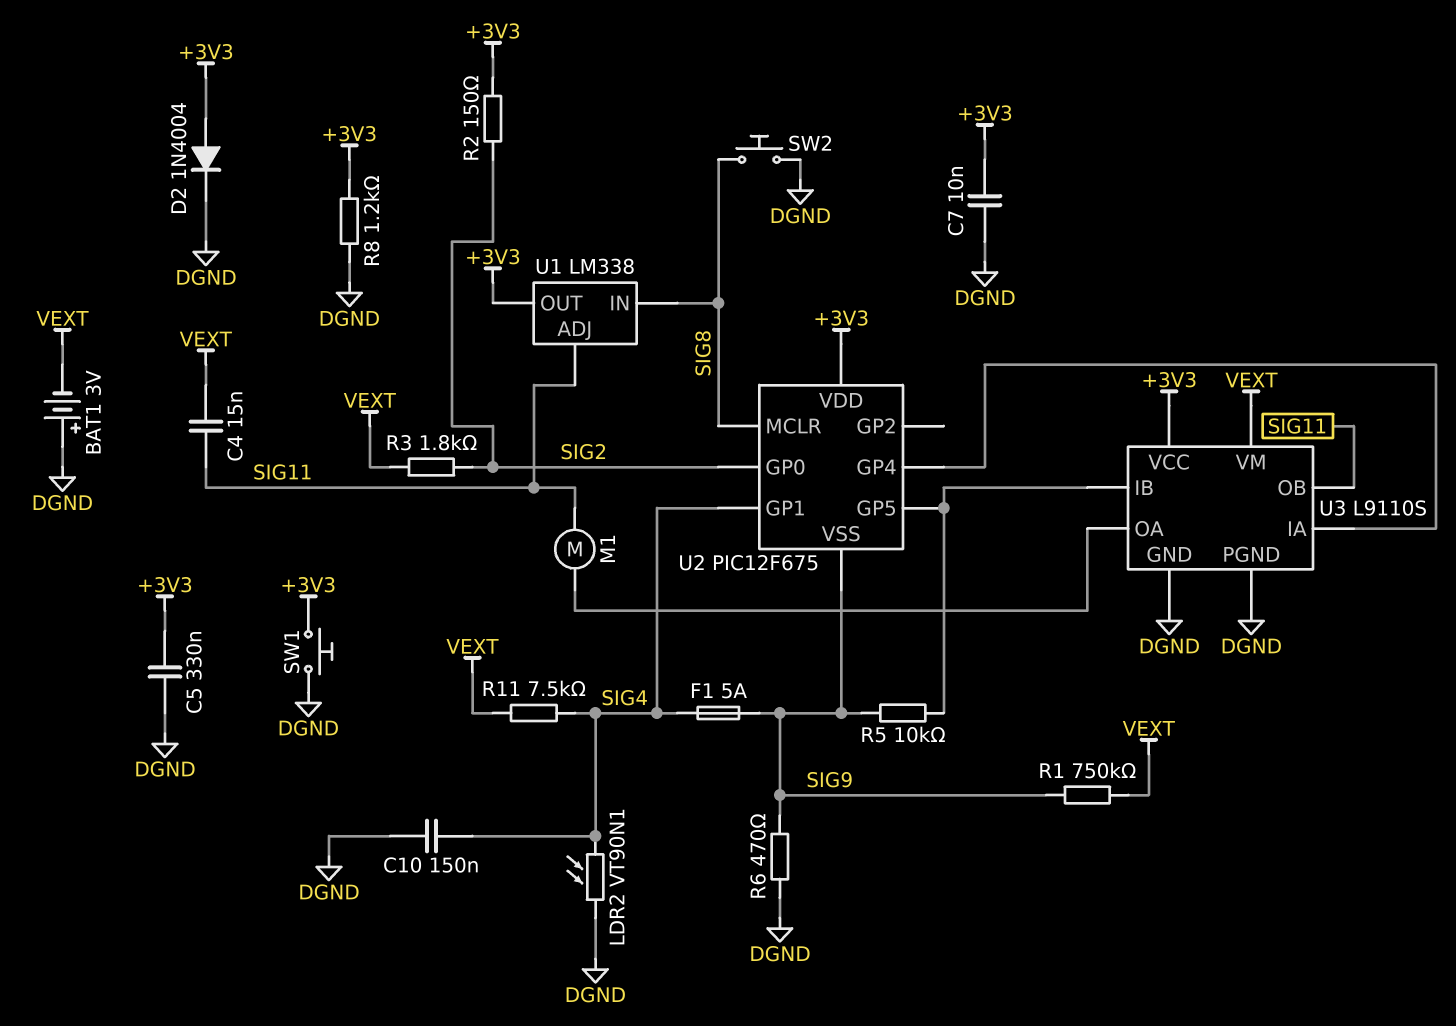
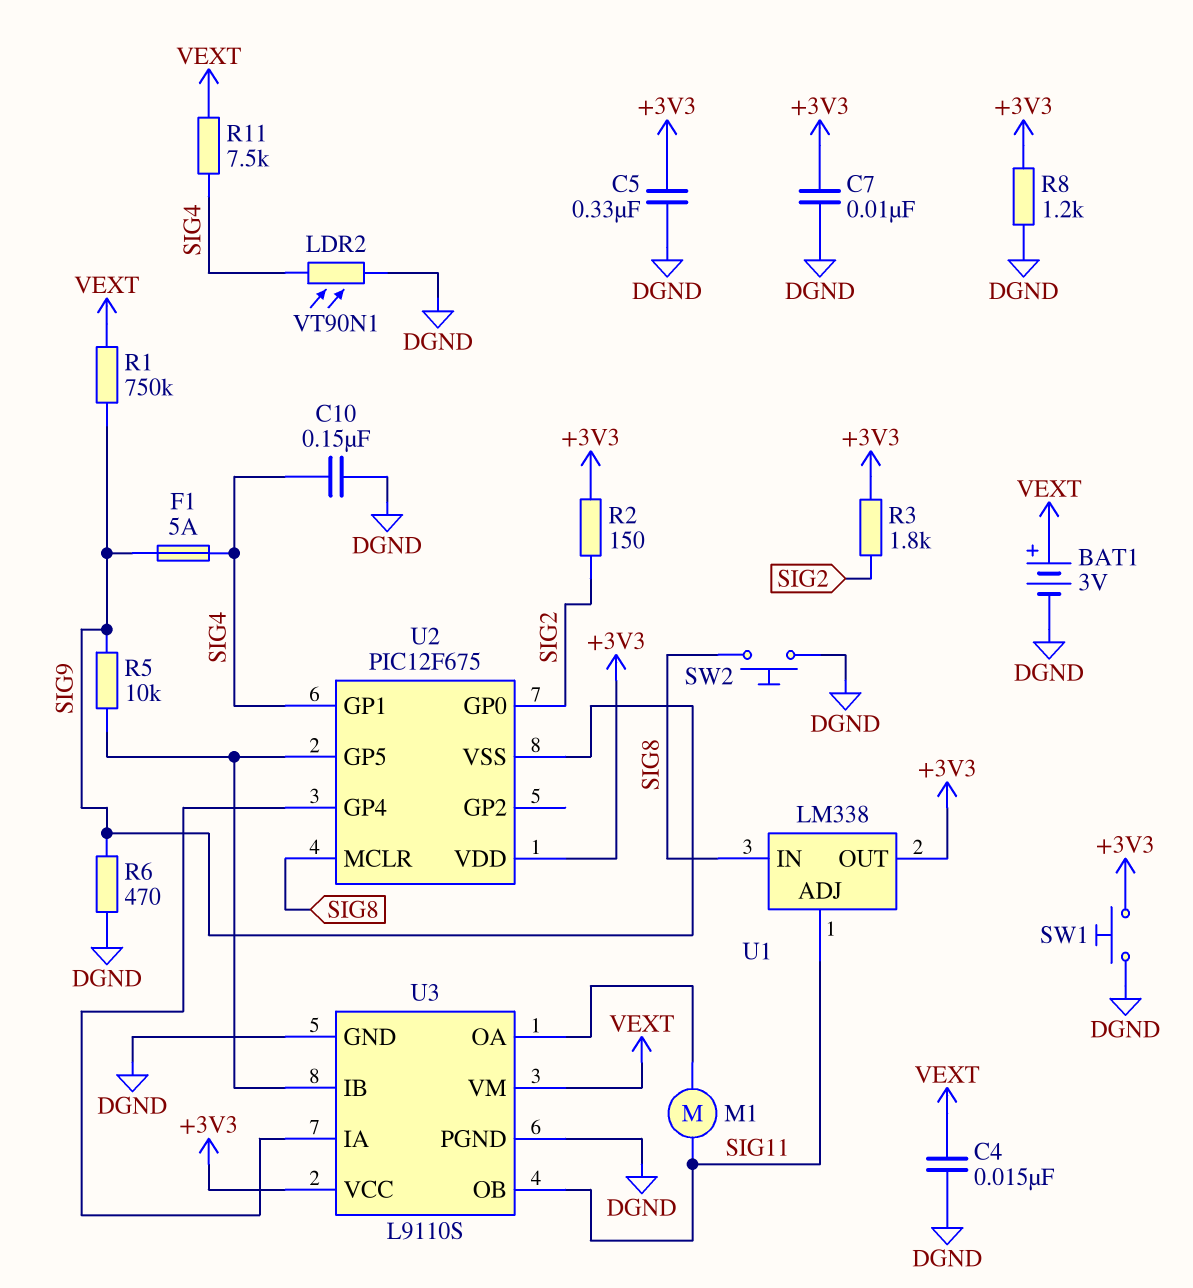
BAT1: 3V (plus DGND, minus VEXT) -> 3V (plus VEXT, minus DGND)
C4: 15nF (SIG11, VEXT) -> 15nF (DGND, VEXT)
D2: diode 1N4004 (A +3V3, K DGND) -> none
R3: 1.8k (SIG2, VEXT) -> 1.8k (+3V3, SIG2)

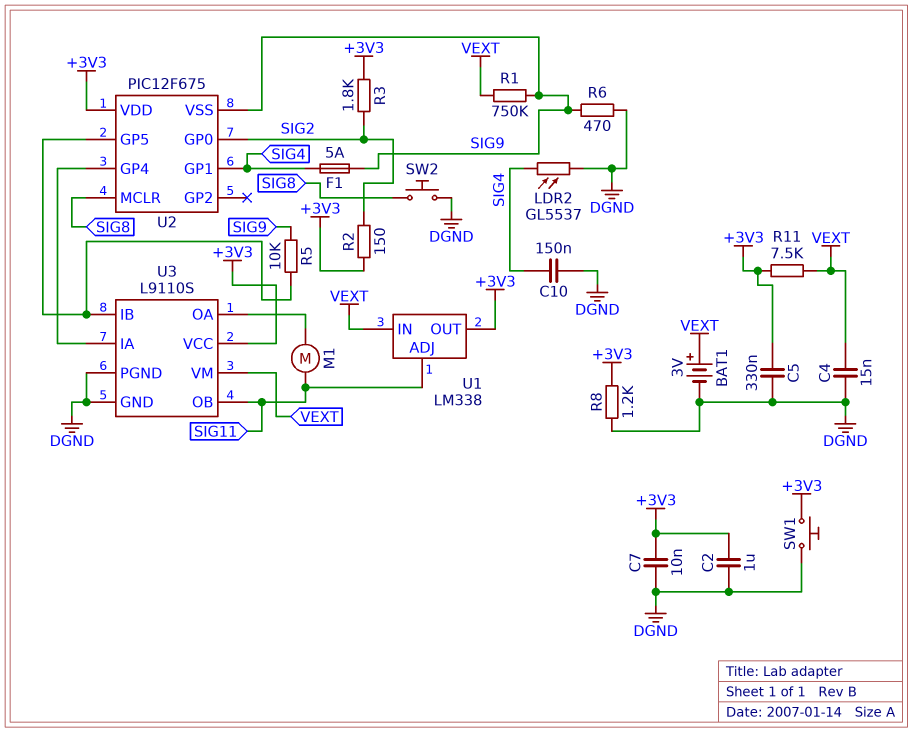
C2: none -> 1uF (+3V3, DGND)
LDR2: VT90N1 (DGND, SIG4) -> GL5537 (DGND, SIG4)
R11: 7.5k (SIG4, VEXT) -> 7.5k (+3V3, VEXT)
U1 pin IN: SIG8 -> VEXT

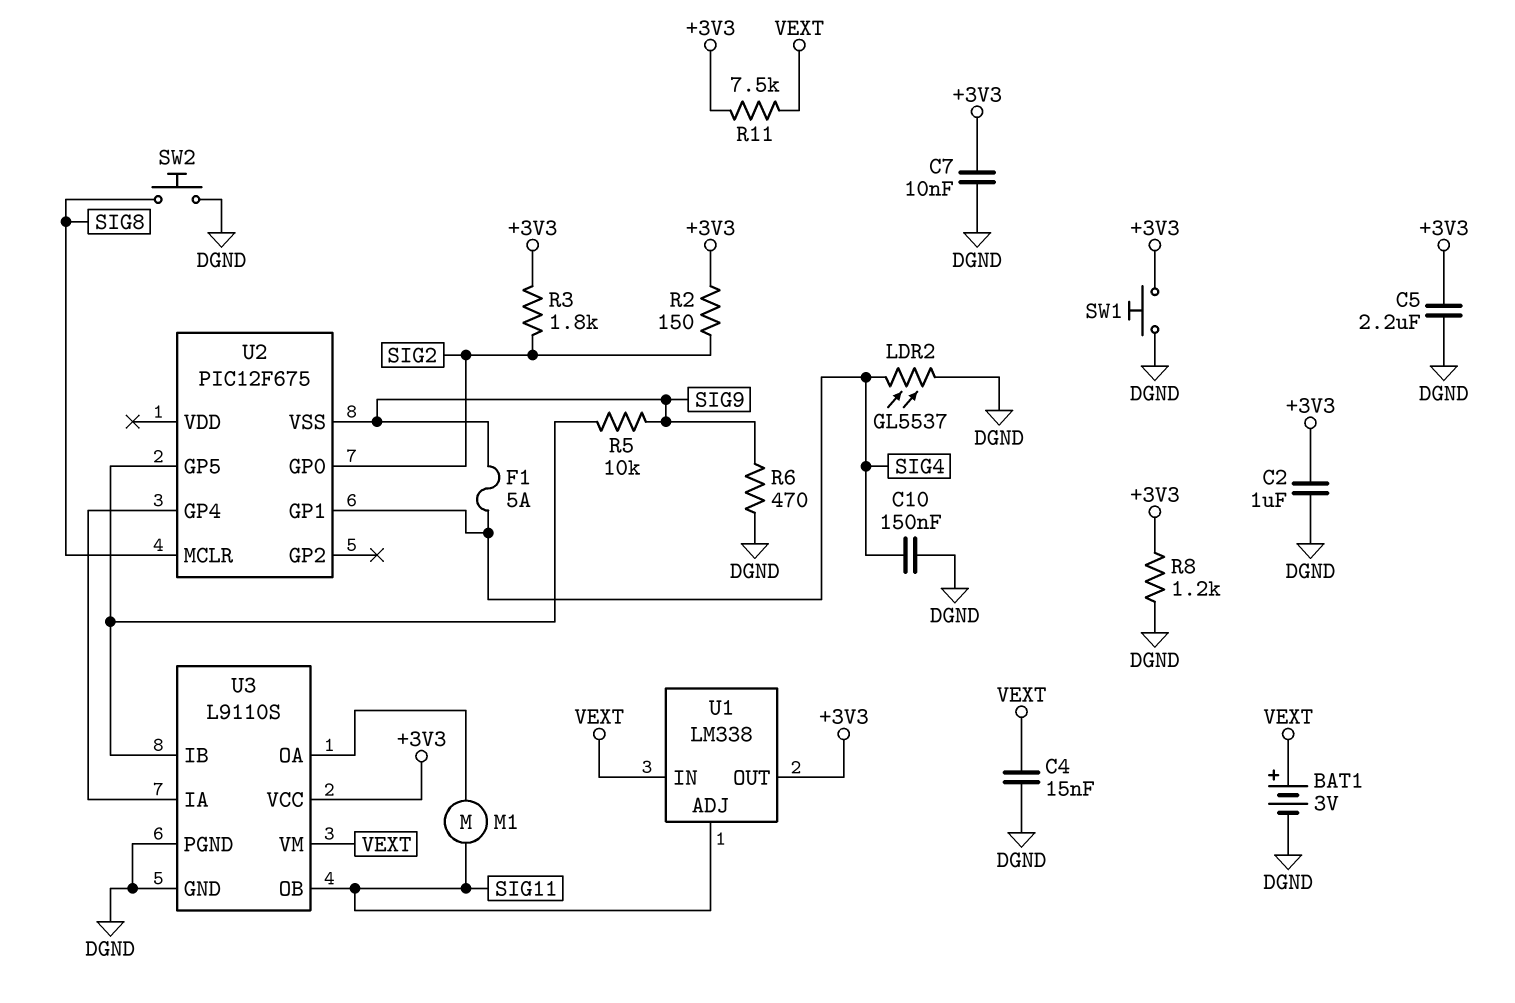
C5: 330nF (+3V3, DGND) -> 2.2uF (+3V3, DGND)
R1: 750k (SIG9, VEXT) -> none
U2 pin VDD: +3V3 -> none

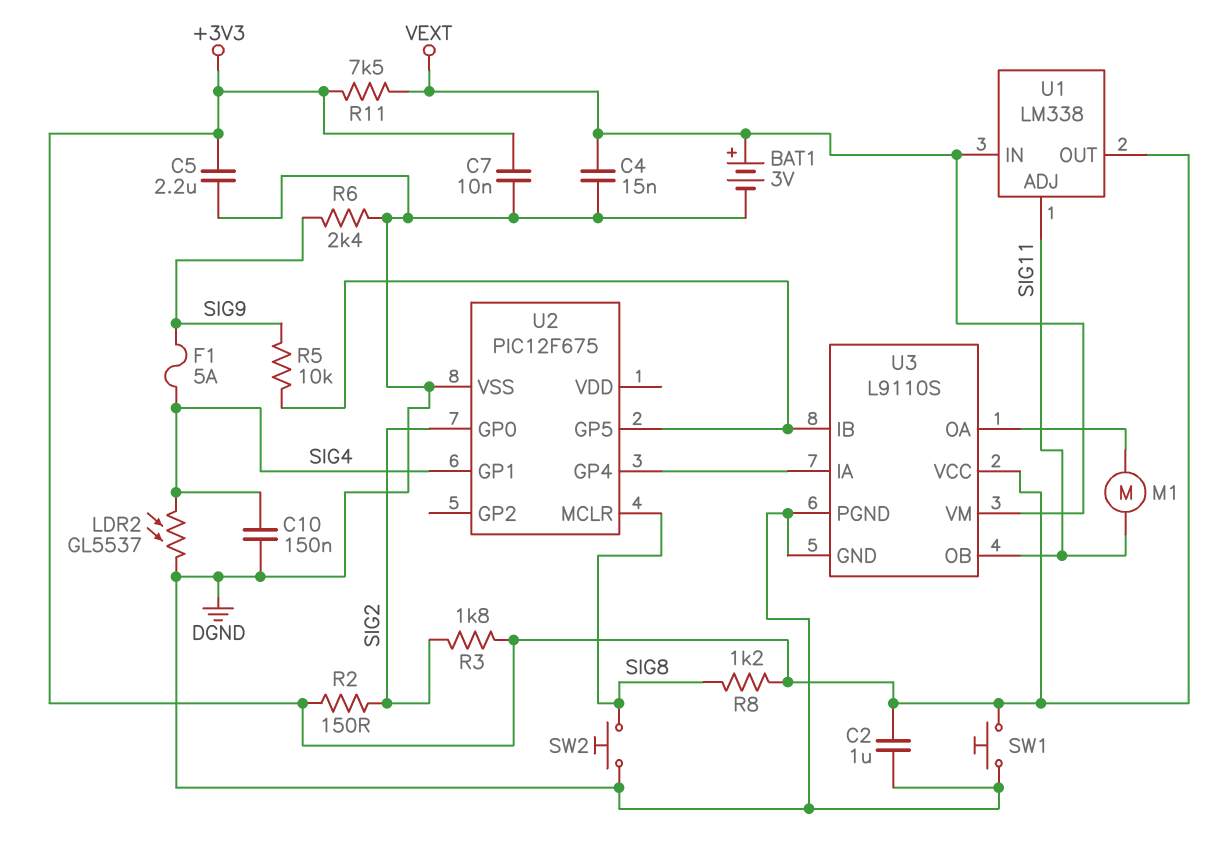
R6: 470 (DGND, SIG9) -> 2.4k (DGND, SIG9)
R8: 1.2k (+3V3, DGND) -> 1.2k (+3V3, SIG8)
U2 pin VSS: SIG9 -> DGND

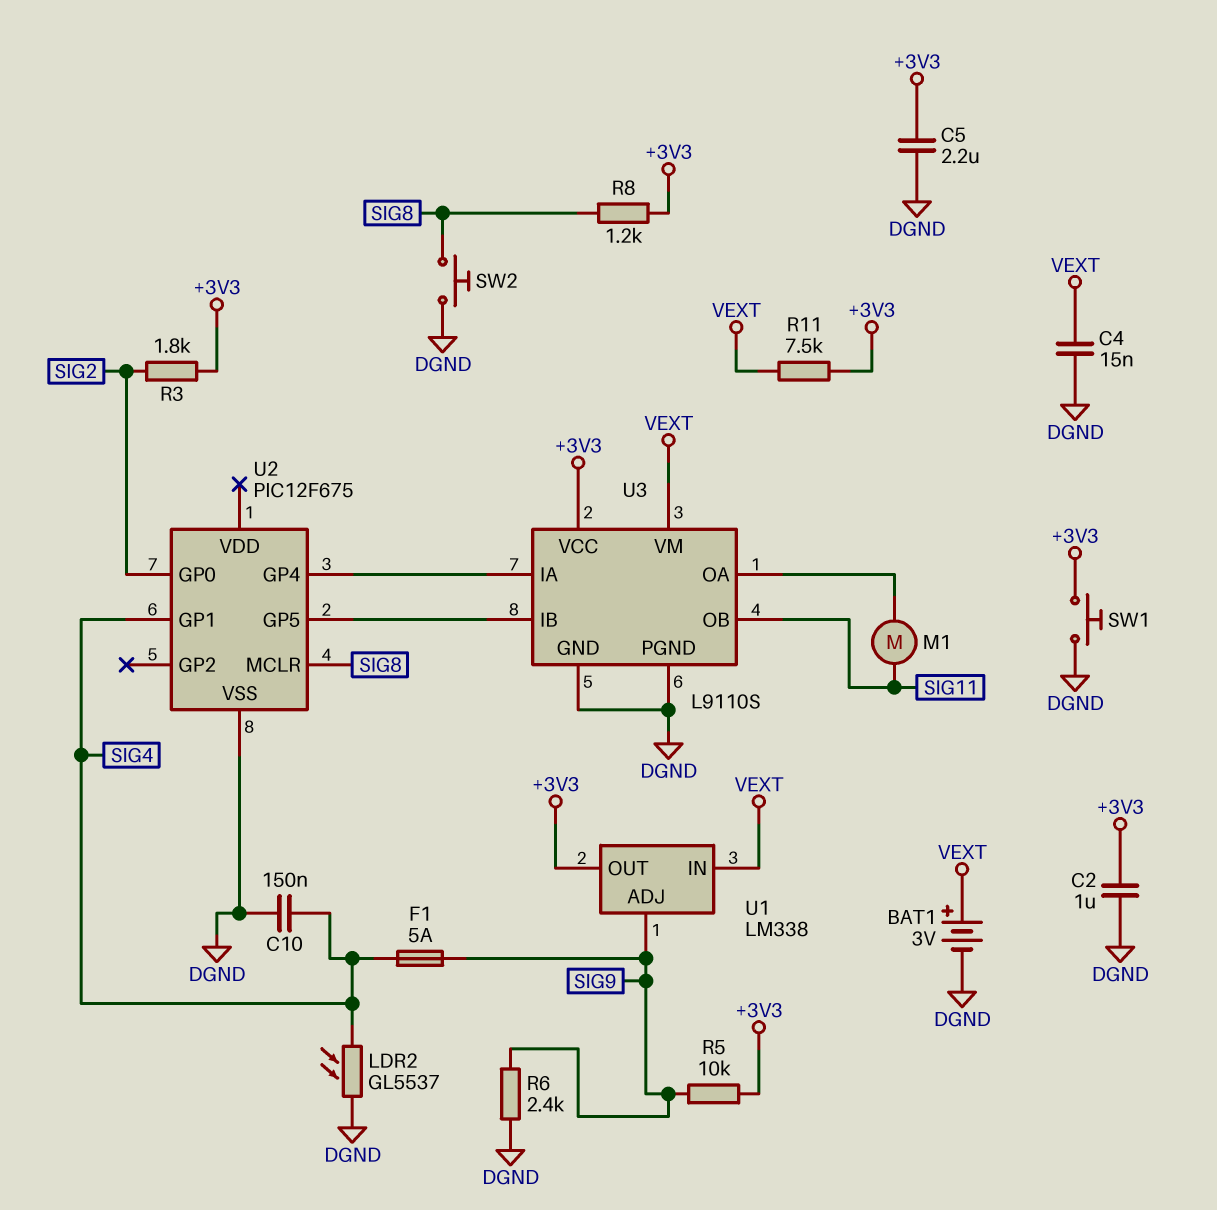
C7: 10nF (+3V3, DGND) -> none
R2: 150 (+3V3, SIG2) -> none
R5: 10k (SIG9, U2/GP5) -> 10k (+3V3, SIG9)
U1 pin ADJ: SIG11 -> SIG9

